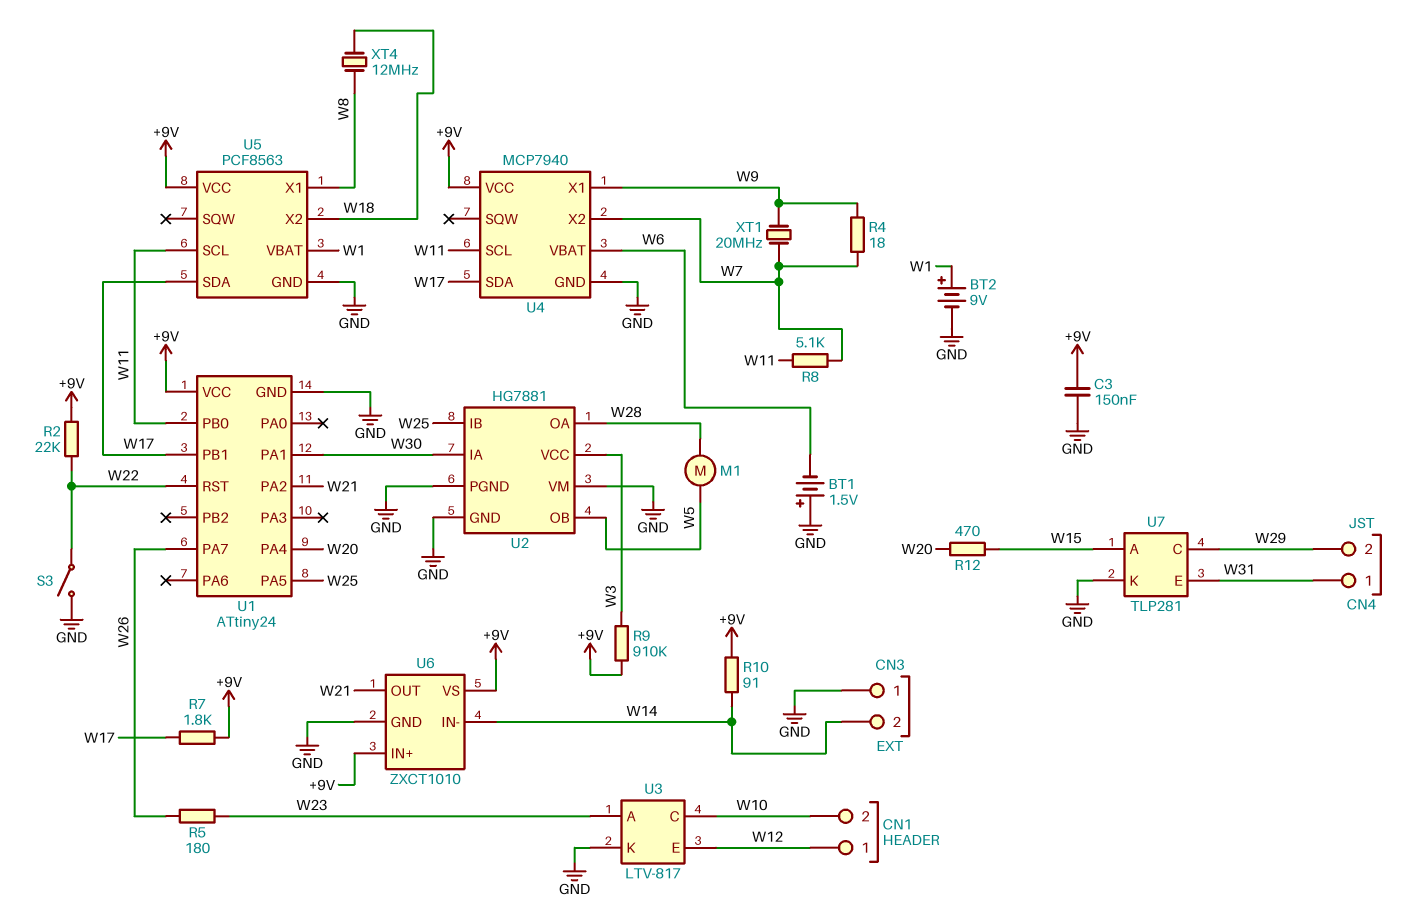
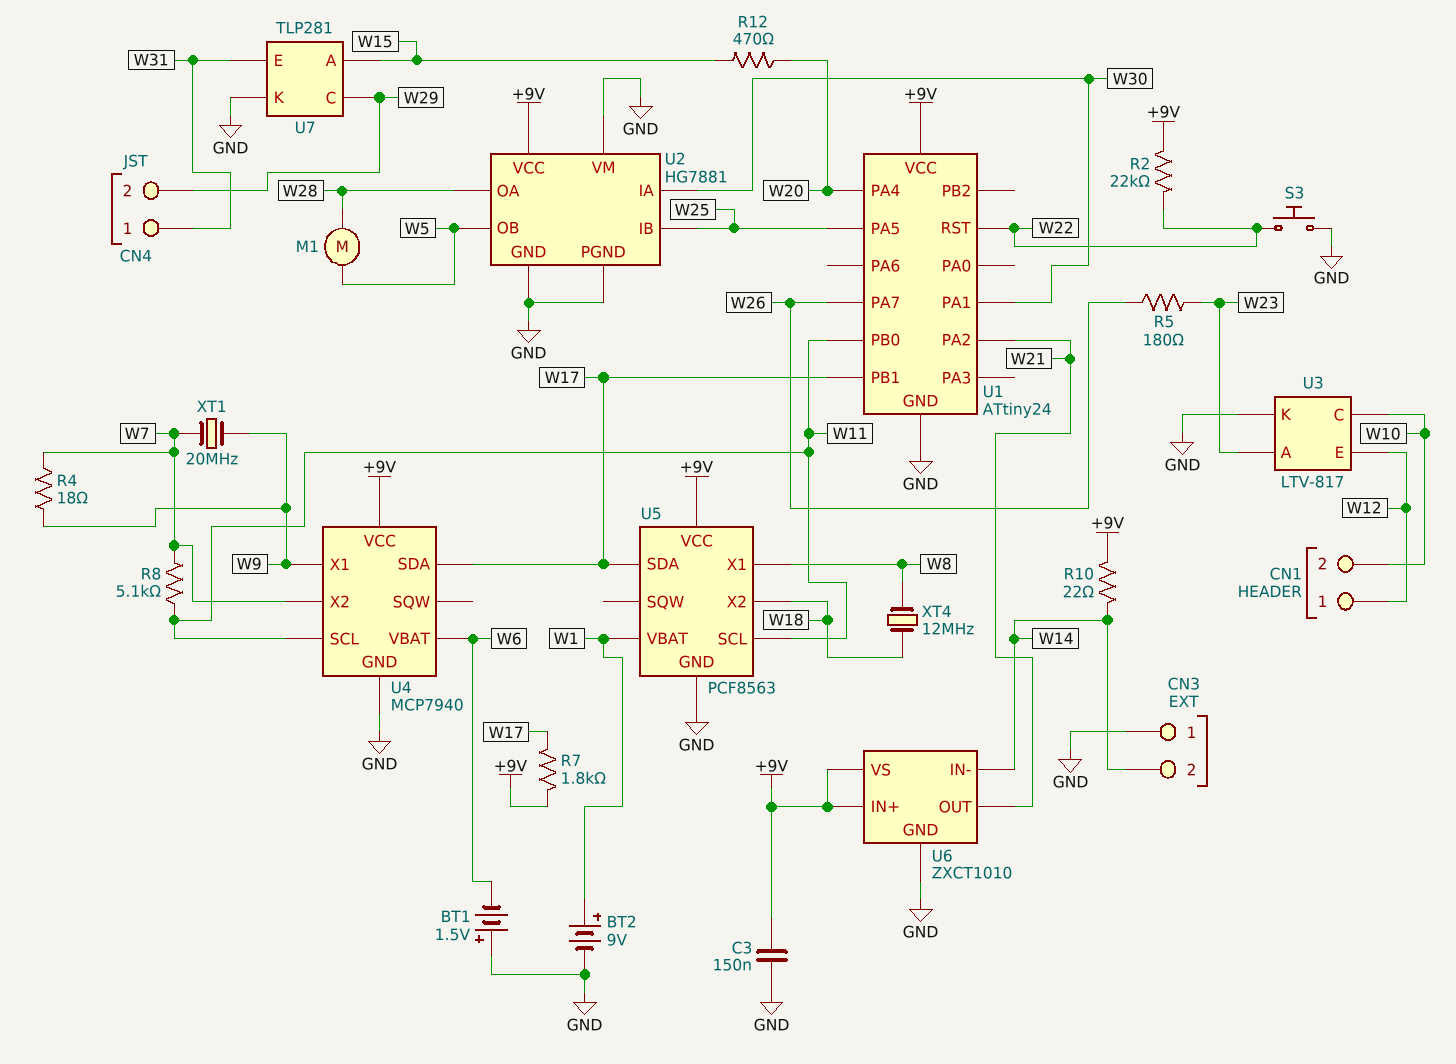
R9: 910k (+9V, W3) -> none
R10: 91 (+9V, W14) -> 22 (+9V, W14)
S3: switch (GND, W22) -> button (GND, W22)
U2 pin VCC: W3 -> +9V

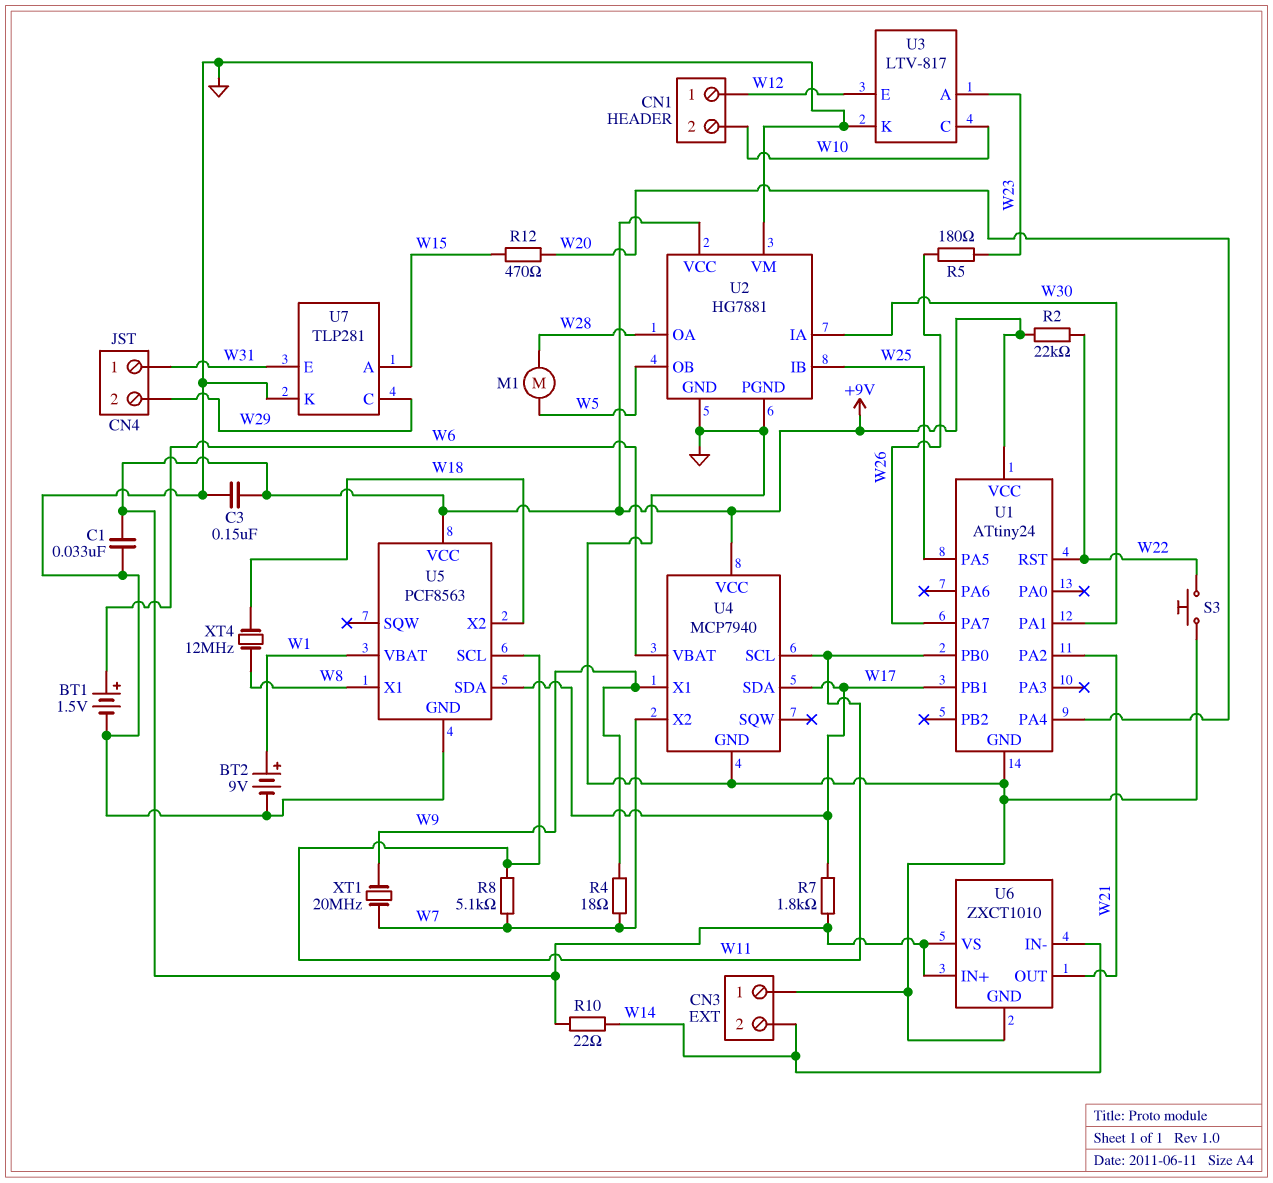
BT1: 1.5V (plus GND, minus W6) -> 1.5V (plus W6, minus GND)
C1: none -> 33nF (+9V, GND)

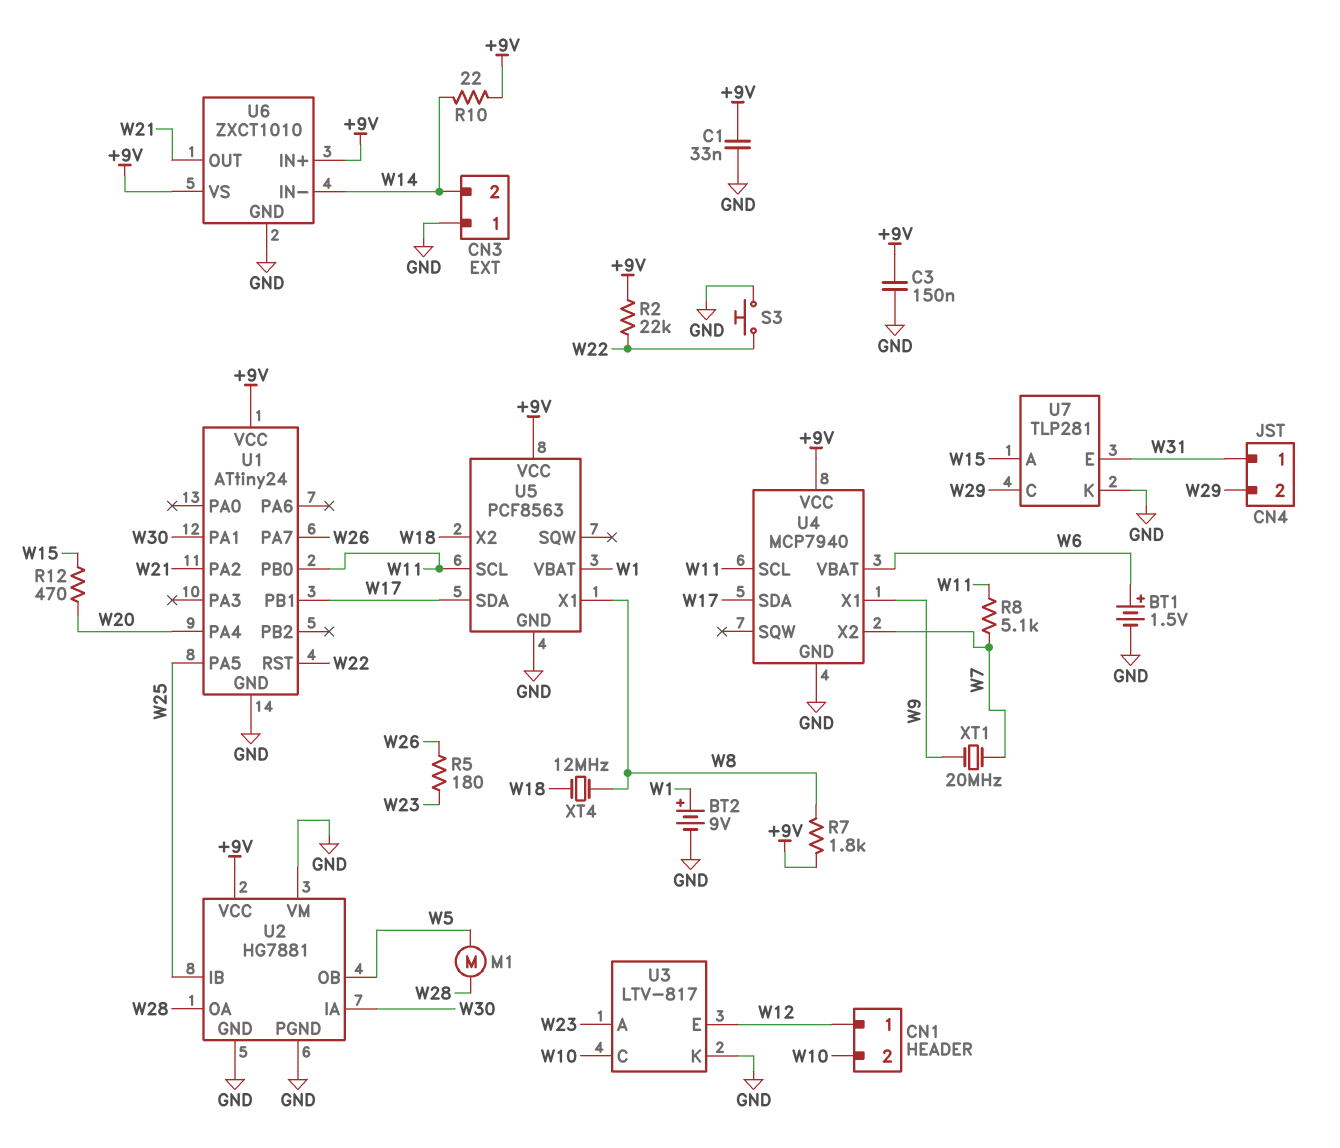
R4: 18 (W7, W9) -> none
R7: 1.8k (+9V, W17) -> 1.8k (+9V, W8)

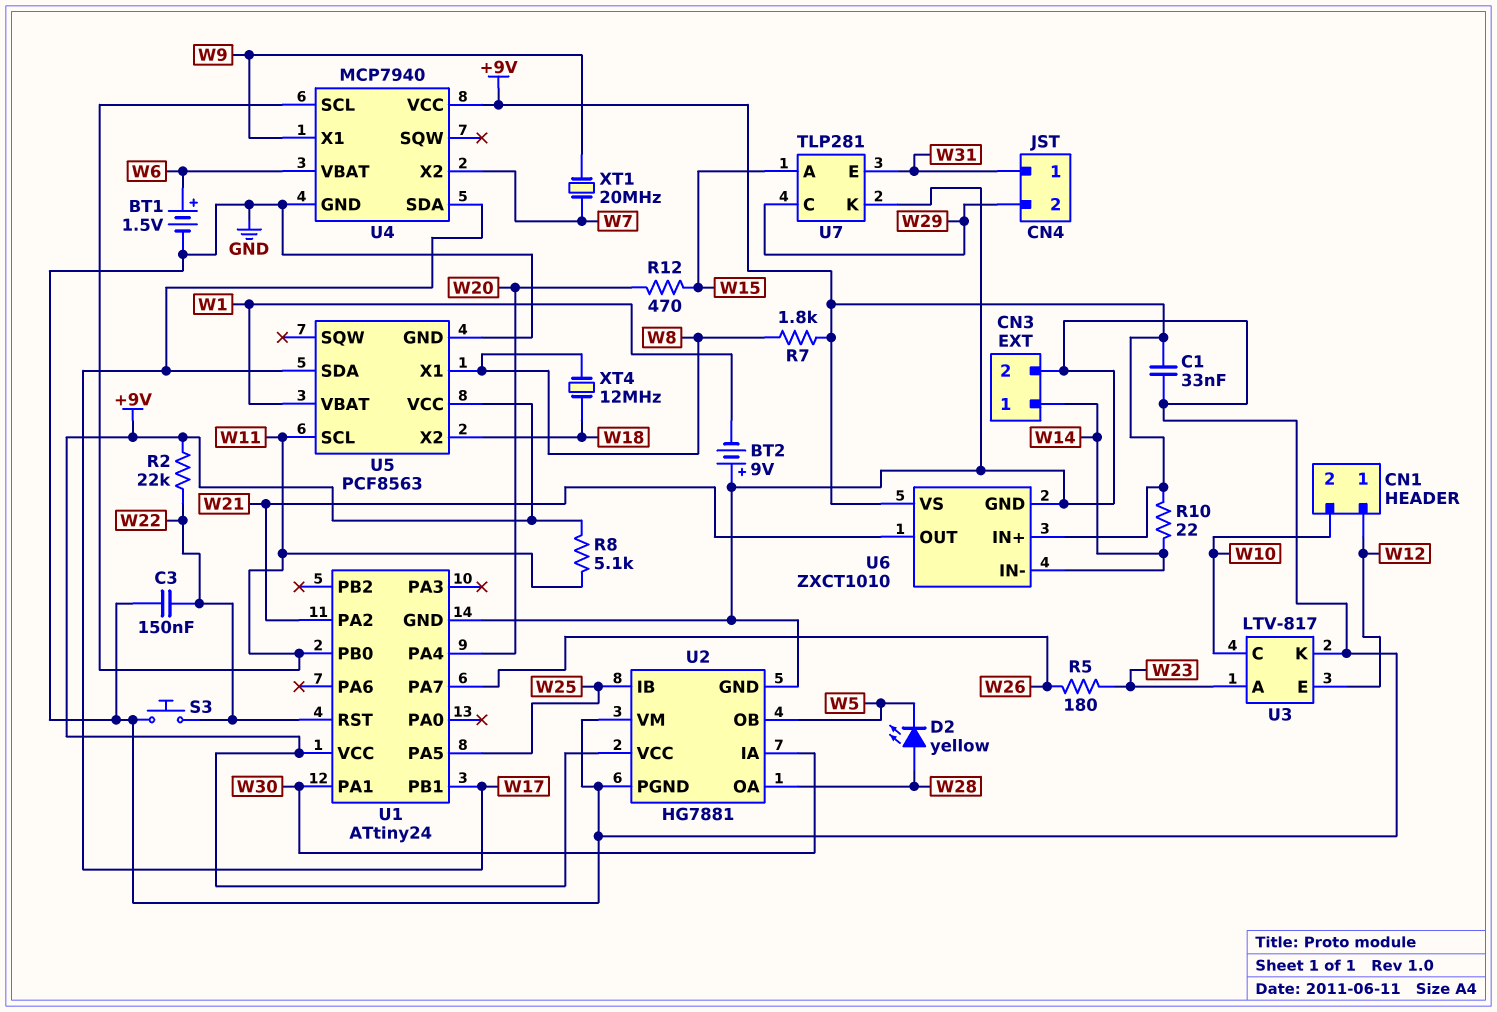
BT2: 9V (plus W1, minus GND) -> 9V (plus GND, minus W1)
C3: 150nF (+9V, GND) -> 150nF (GND, W22)
CN3 pin 1: GND -> W14
CN3 pin 2: W14 -> GND
D2: none -> LED yellow (A W28, K W5)
M1: motor (W5, W28) -> none
R8: 5.1k (W7, W11) -> 5.1k (+9V, W11)

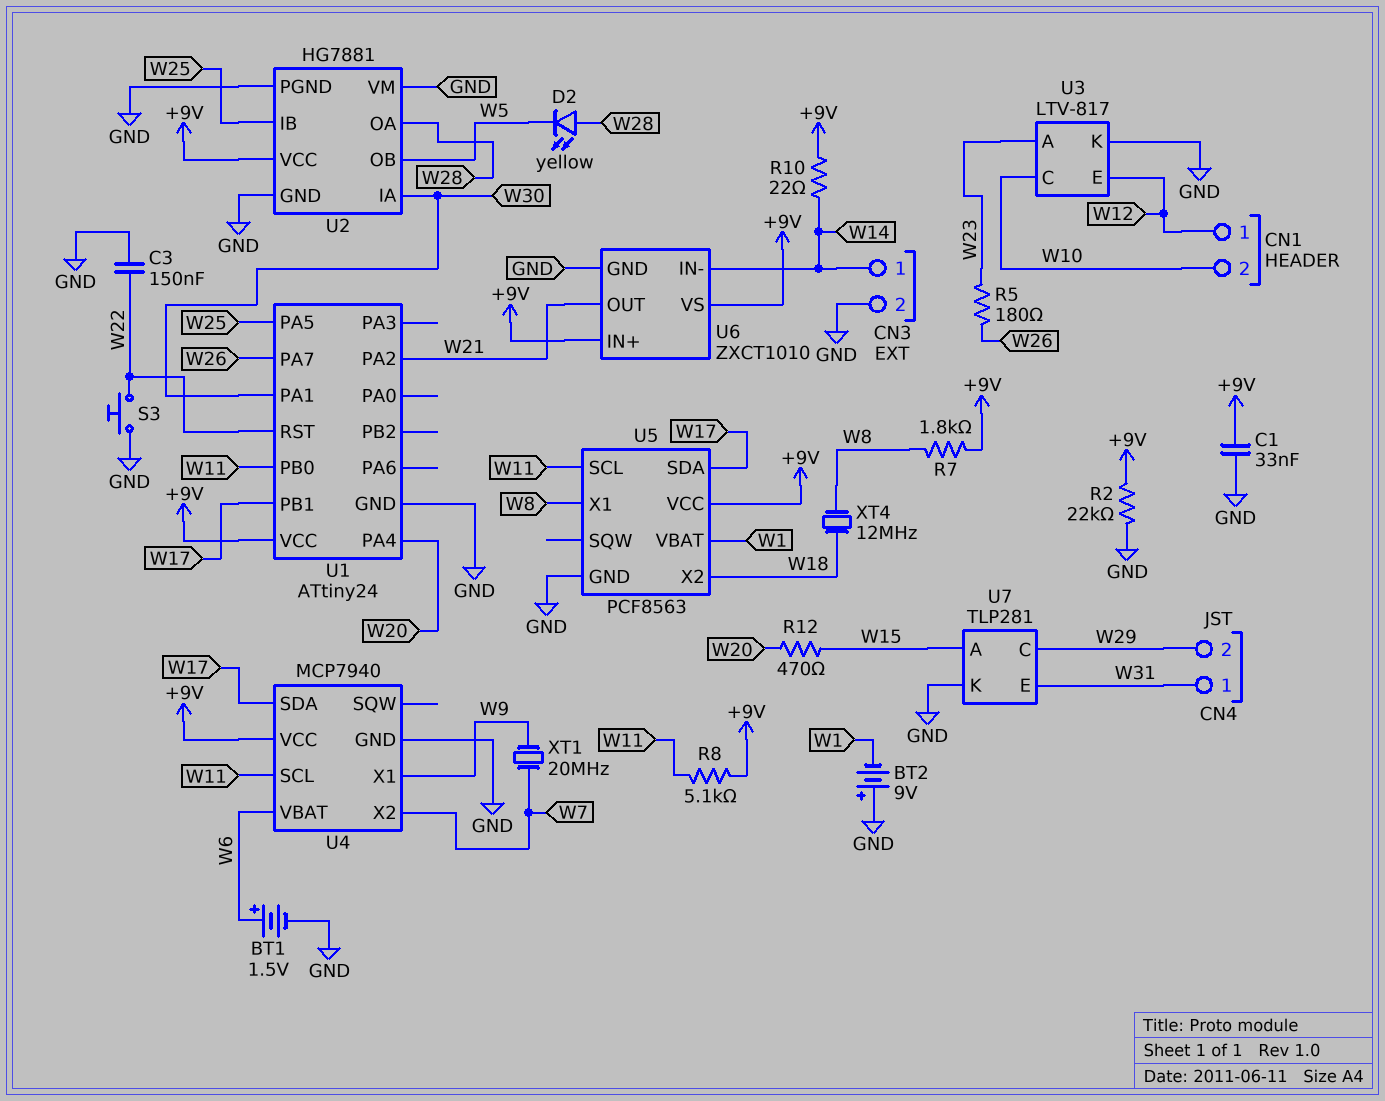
R2: 22k (+9V, W22) -> 22k (+9V, GND)

